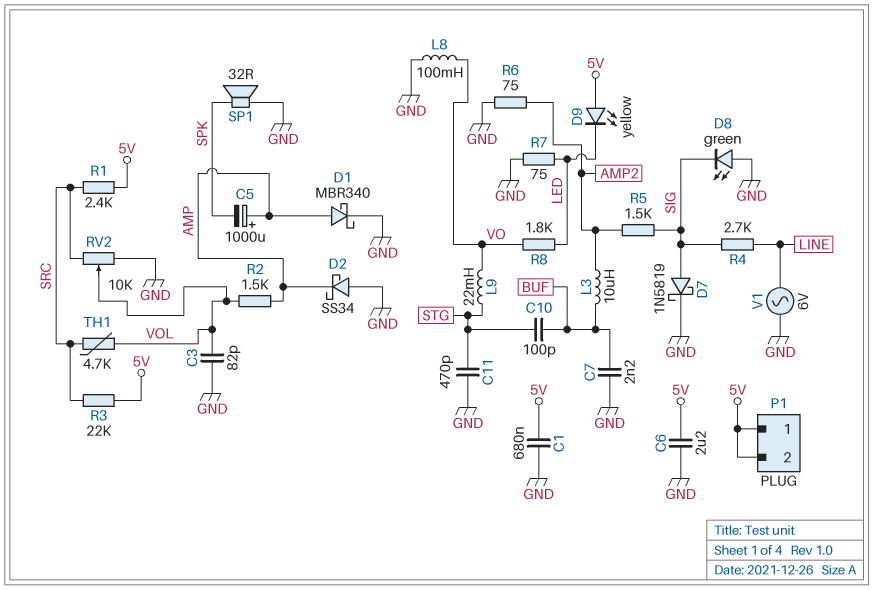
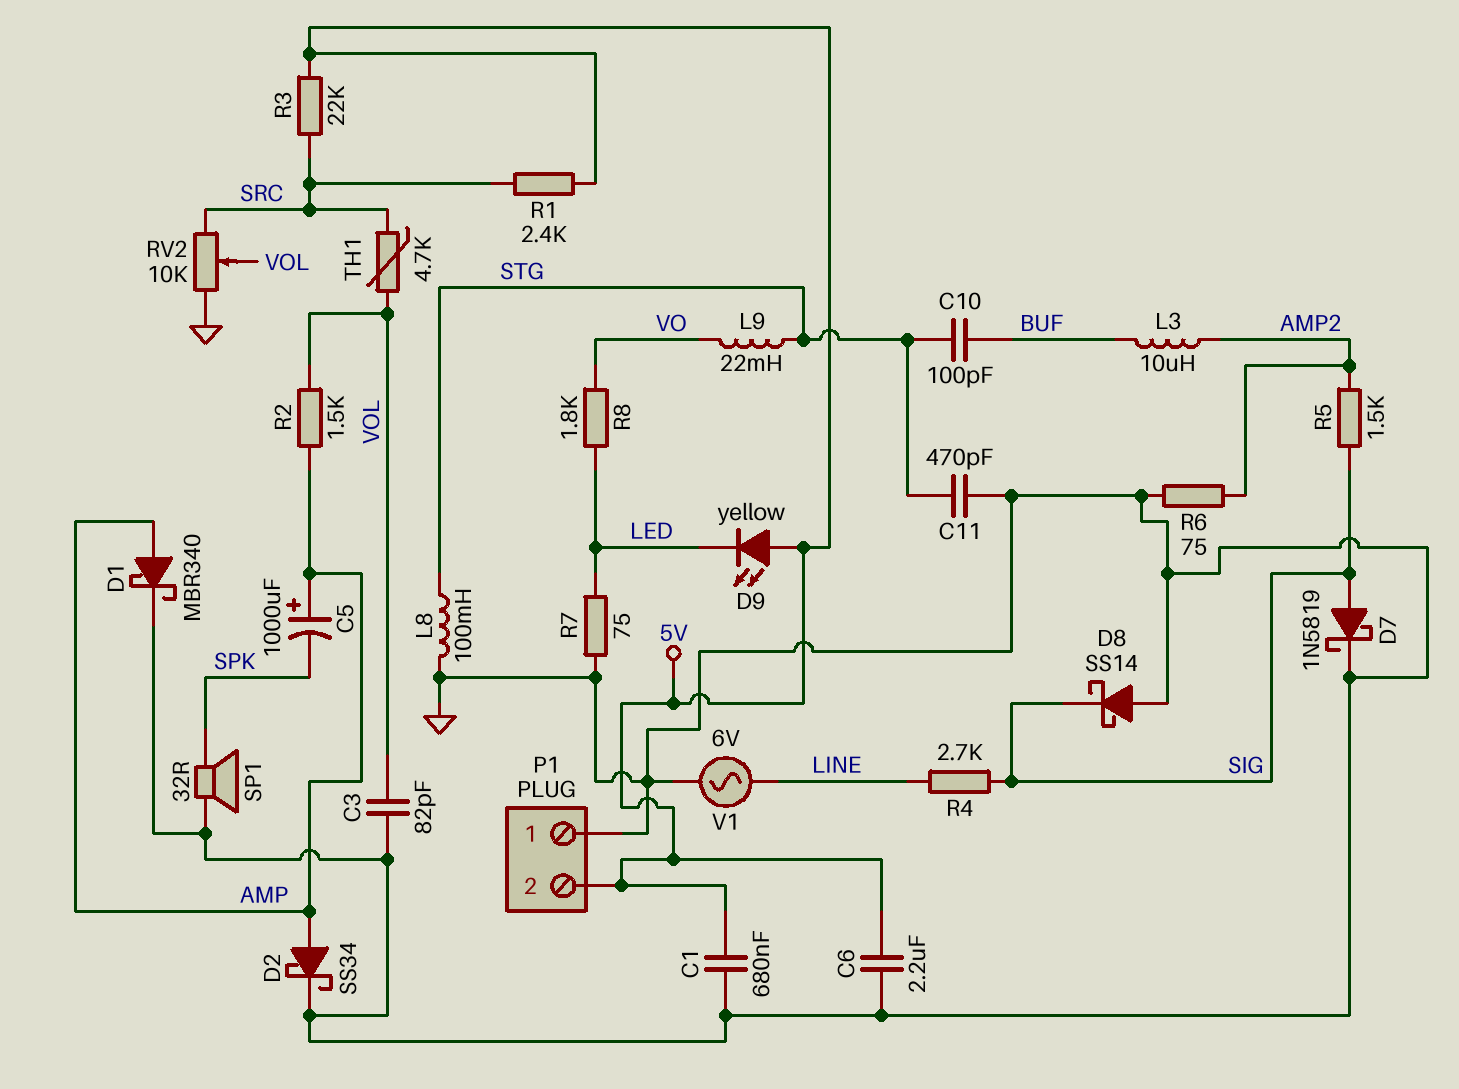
C7: 2.2nF (BUF, GND) -> none
D2: schottky SS34 (A GND, K AMP) -> schottky SS34 (A AMP, K GND)
D8: LED green (A GND, K SIG) -> schottky SS14 (A GND, K SIG)
L8: 100mH (GND, VO) -> 100mH (GND, STG)
P1 pin 1: 5V -> GND

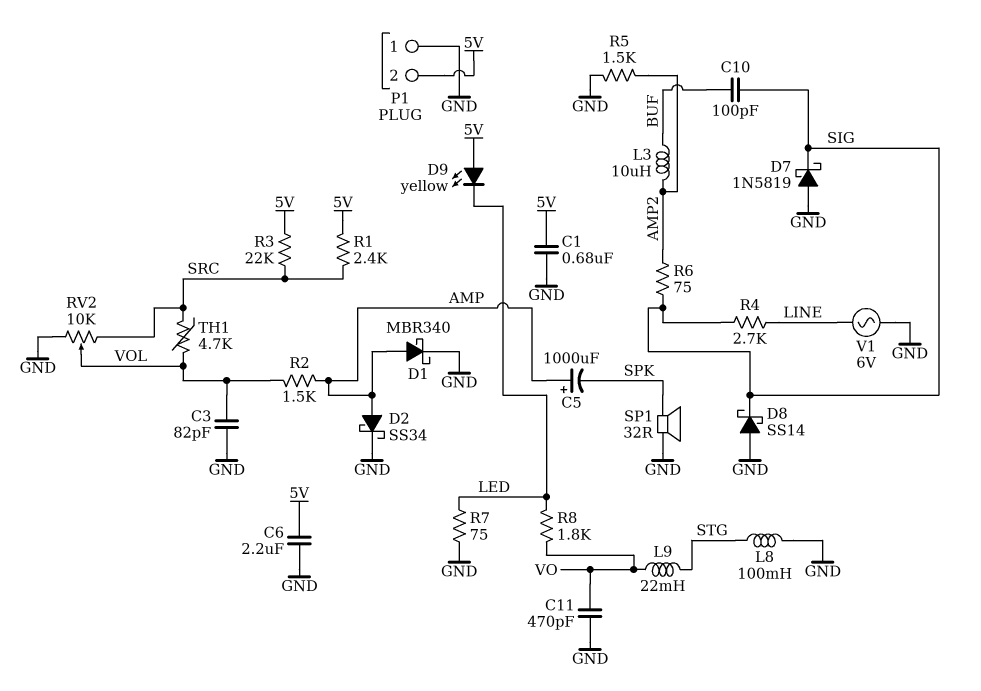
C10: 100pF (BUF, STG) -> 100pF (BUF, SIG)
C11: 470pF (GND, STG) -> 470pF (GND, VO)
D7: schottky 1N5819 (A SIG, K GND) -> schottky 1N5819 (A GND, K SIG)
R5: 1.5k (AMP2, SIG) -> 1.5k (AMP2, GND)
R6: 75 (AMP2, GND) -> 75 (AMP2, SIG)

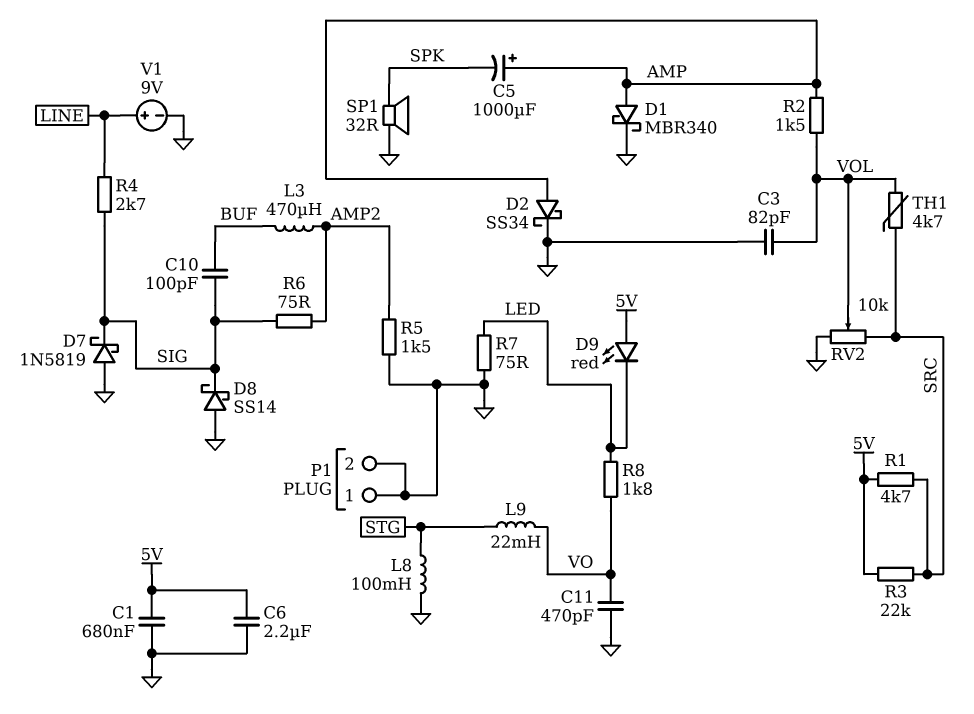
D9: LED yellow (A 5V, K LED) -> LED red (A 5V, K LED)
L3: 10uH (AMP2, BUF) -> 470uH (AMP2, BUF)
P1 pin 2: 5V -> GND
R1: 2.4k (5V, SRC) -> 4.7k (5V, SRC)
V1: AC 6V (GND, LINE) -> 9V (plus LINE, minus GND)

